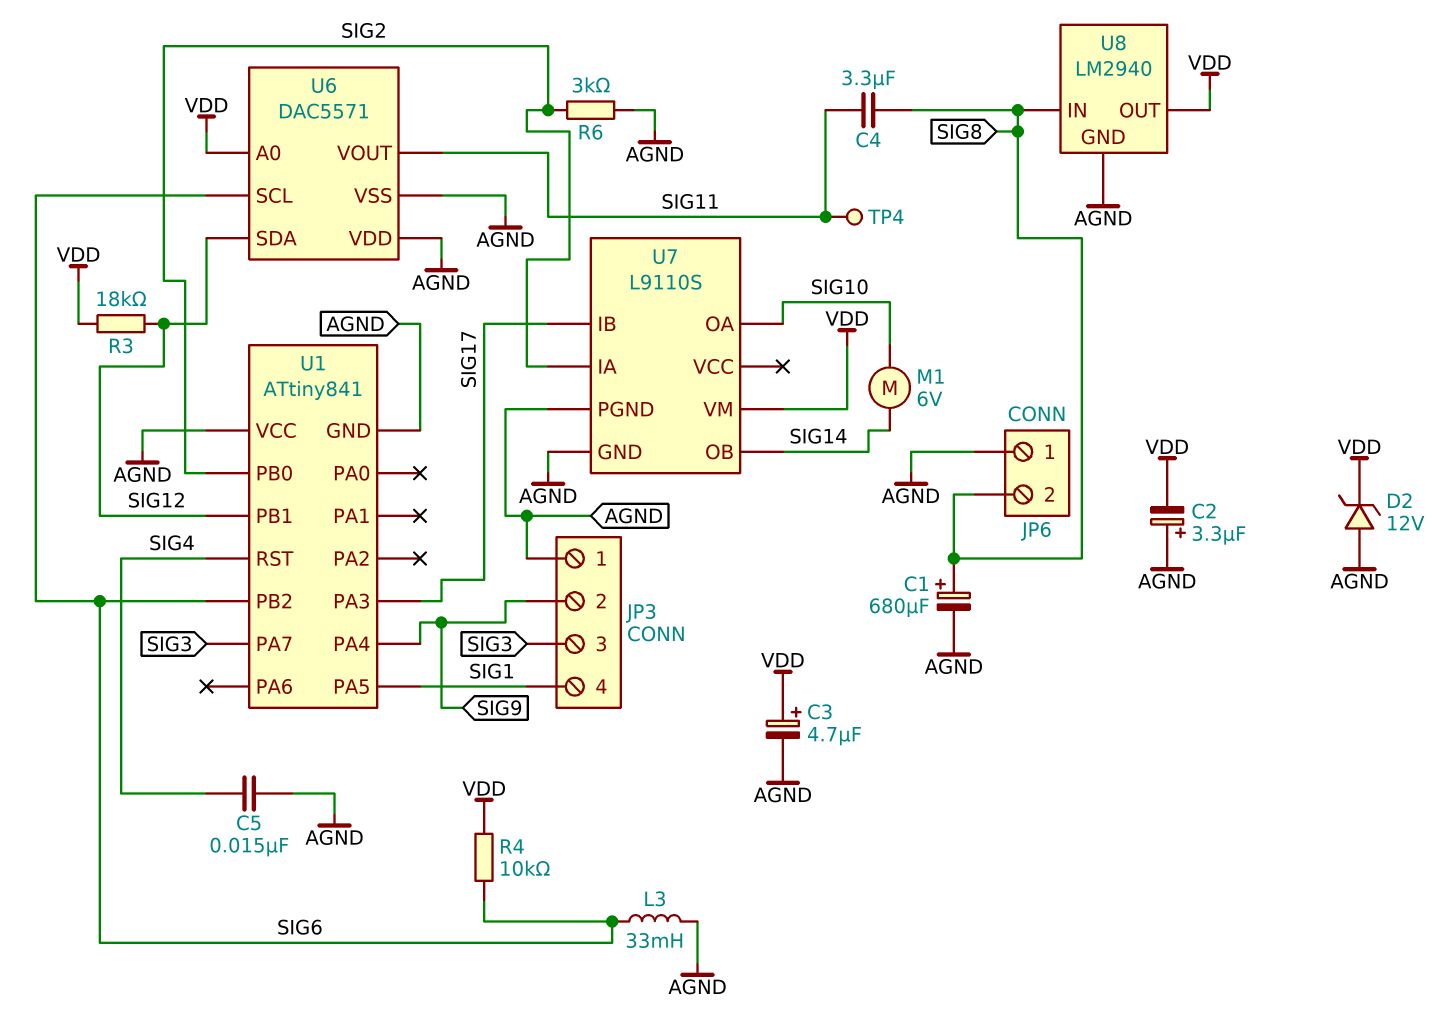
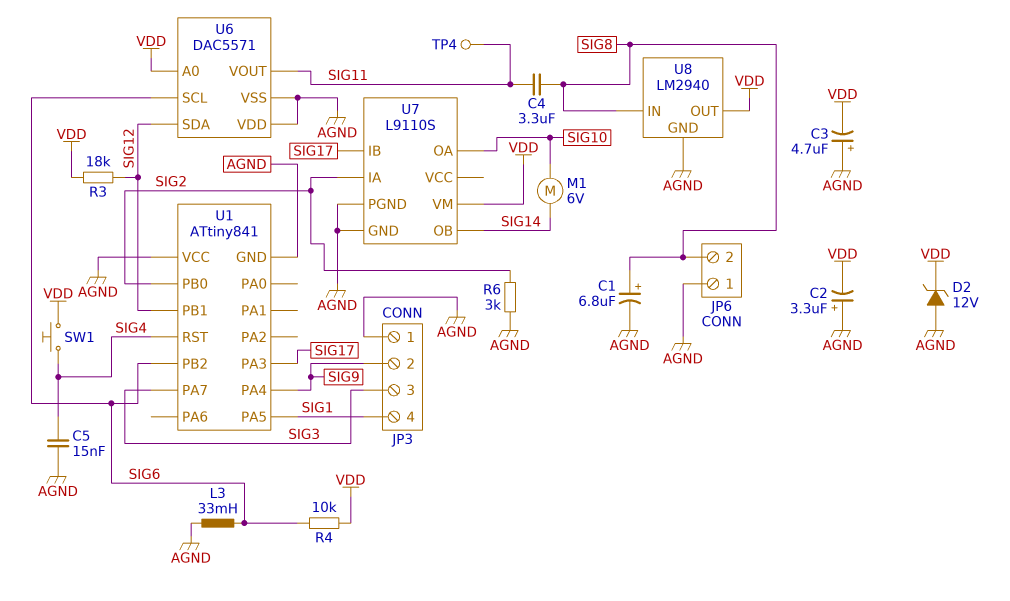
C1: 680uF (plus SIG8, minus AGND) -> 6.8uF (plus SIG8, minus AGND)
C3: 4.7uF (plus VDD, minus AGND) -> 4.7uF (plus AGND, minus VDD)
SW1: none -> button (SIG4, VDD)

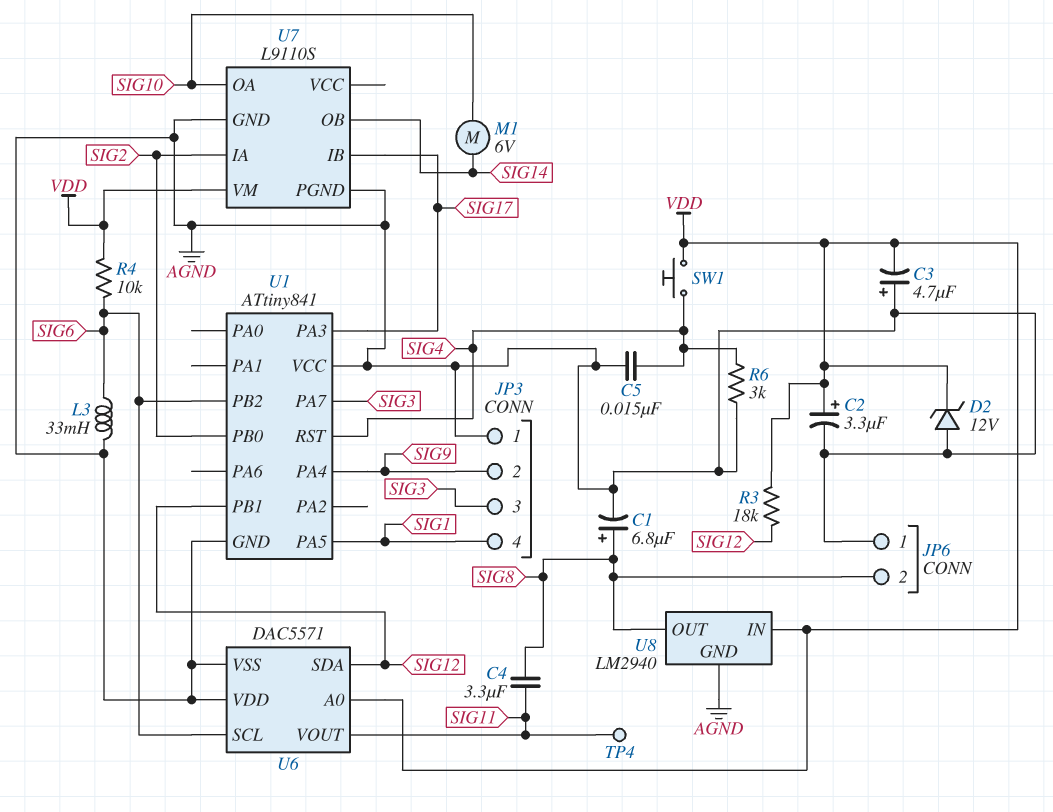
C2: 3.3uF (plus AGND, minus VDD) -> 3.3uF (plus VDD, minus AGND)
R6: 3k (AGND, SIG2) -> 3k (AGND, SIG4)
U8 pin IN: SIG8 -> VDD
U8 pin OUT: VDD -> SIG8

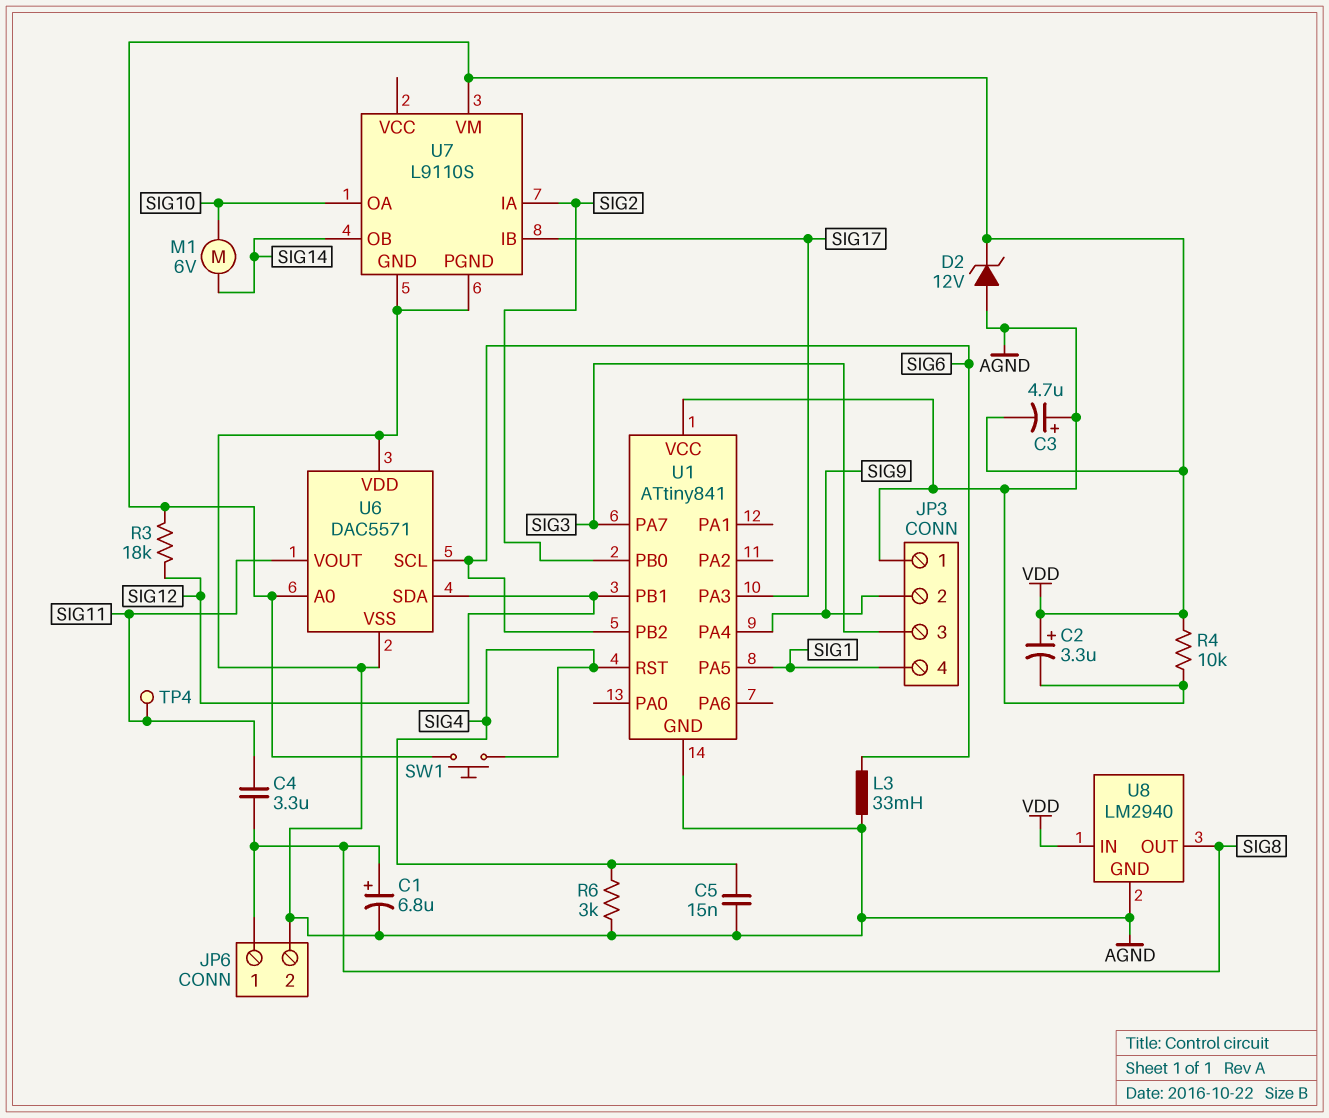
JP6 pin 1: AGND -> SIG8
JP6 pin 2: SIG8 -> AGND
R4: 10k (SIG6, VDD) -> 10k (AGND, VDD)

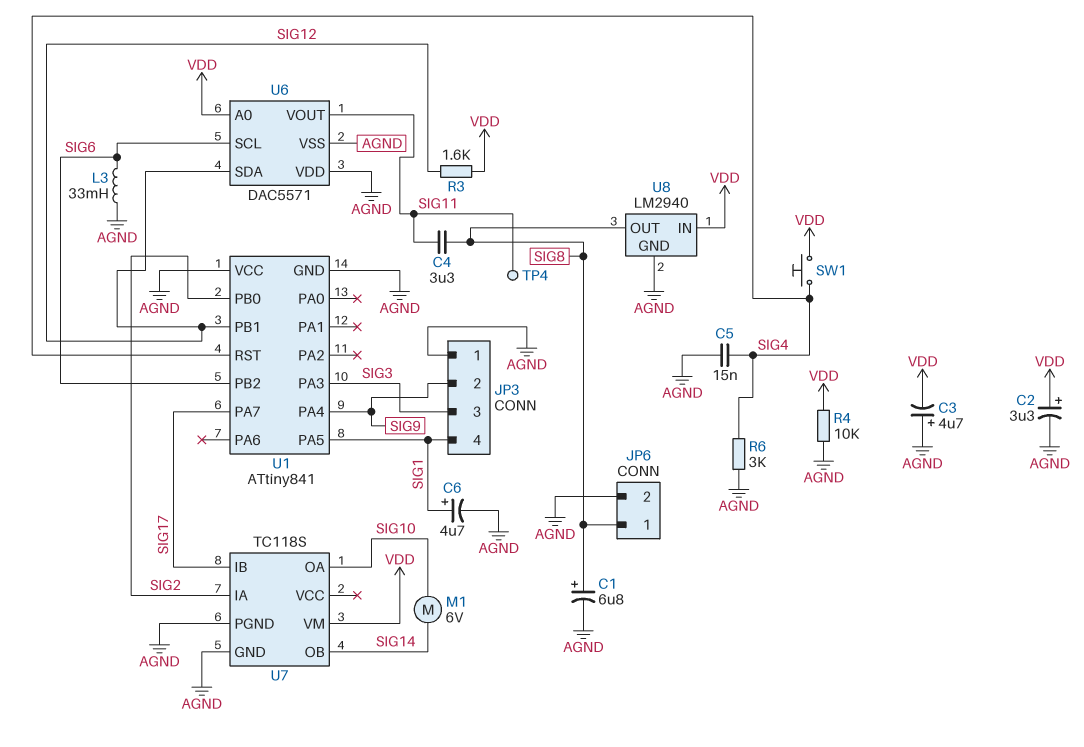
C6: none -> 4.7uF (plus SIG1, minus AGND)
D2: zener 12V (A AGND, K VDD) -> none
R3: 18k (SIG12, VDD) -> 1.6k (SIG12, VDD)
U1 pin PA3: SIG17 -> SIG3
U1 pin PA7: SIG3 -> SIG17
U7: L9110S -> TC118S

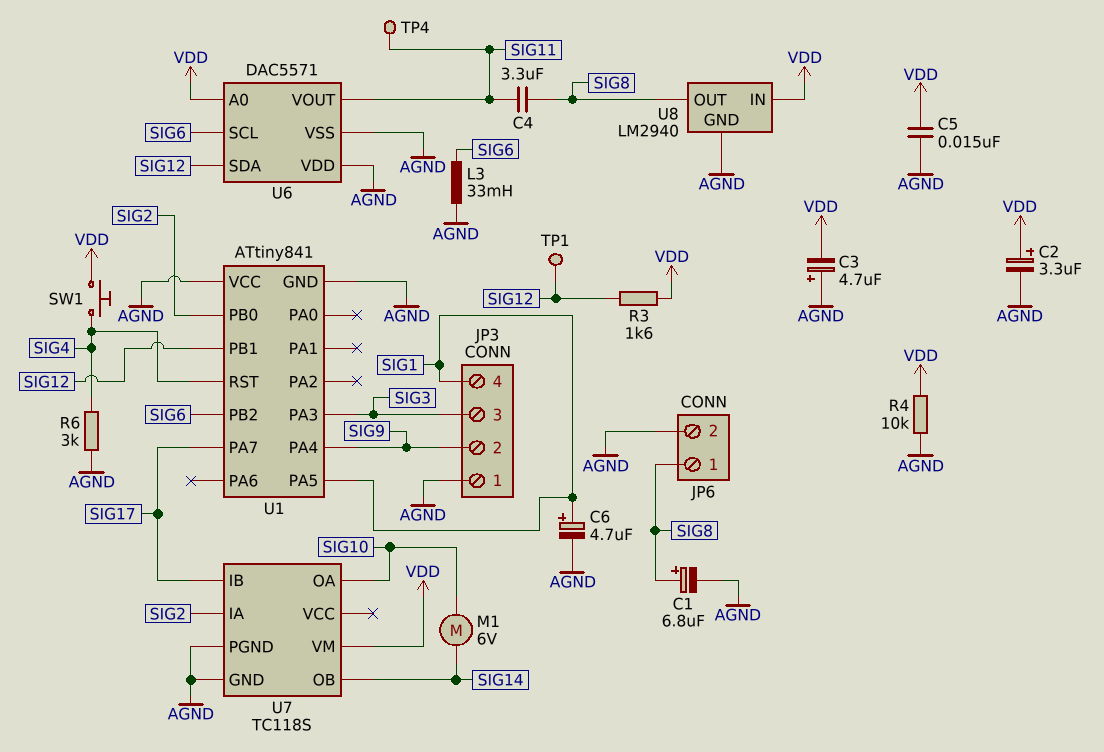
C5: 15nF (AGND, SIG4) -> 15nF (AGND, VDD)
TP1: none -> test point (SIG12)

